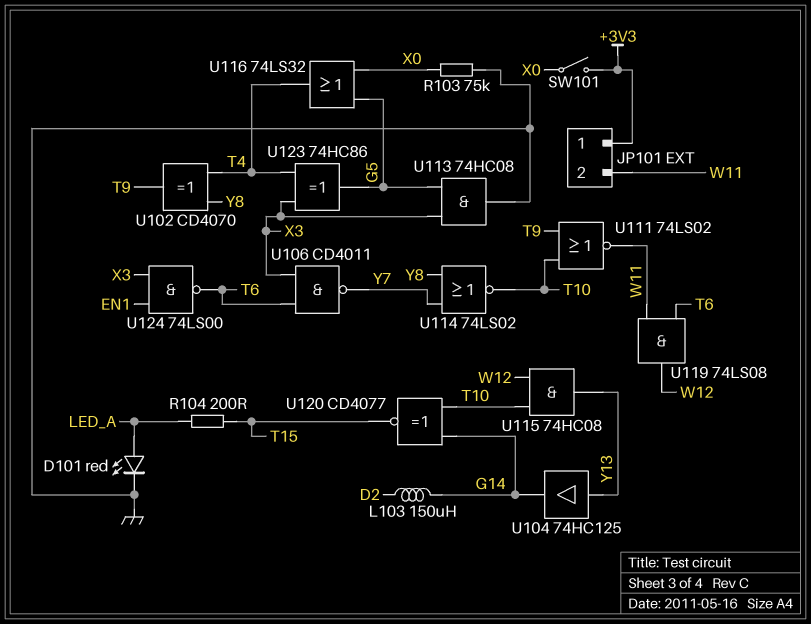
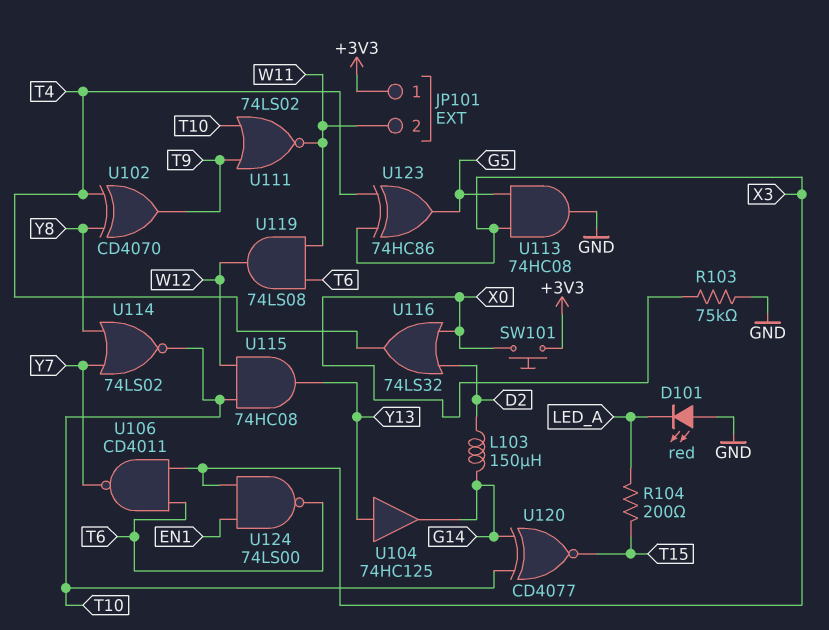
D101: LED red (A LED_A, K GND) -> LED red (A GND, K LED_A)
SW101: switch (+3V3, X0) -> button (+3V3, X0)
U116: OR 74LS32 (in G5, in X0, out T4) -> OR 74LS32 (in D2, in X0, out T4)

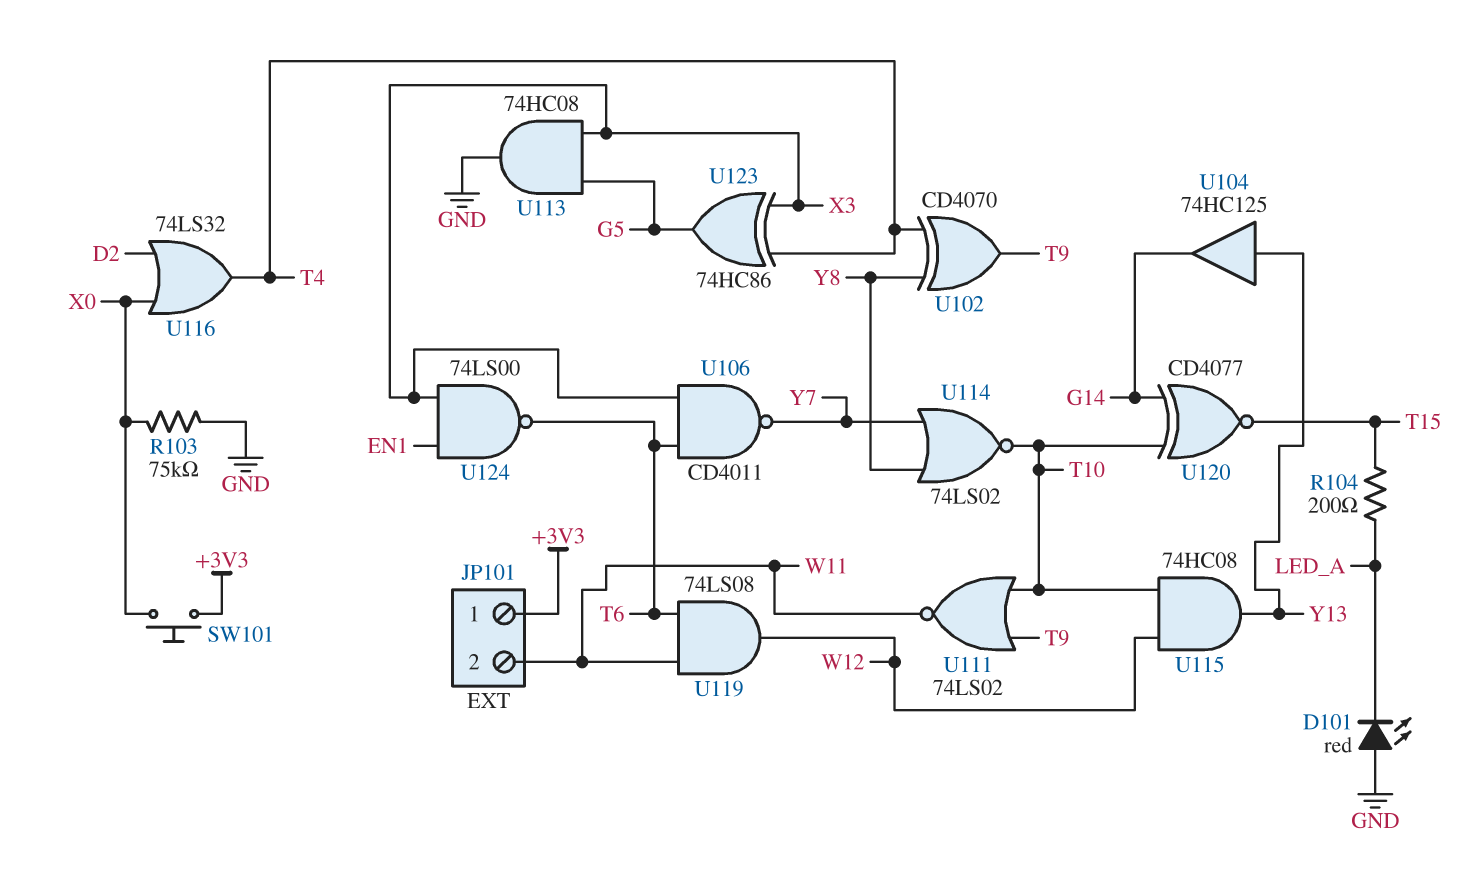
L103: 150uH (D2, G14) -> none

